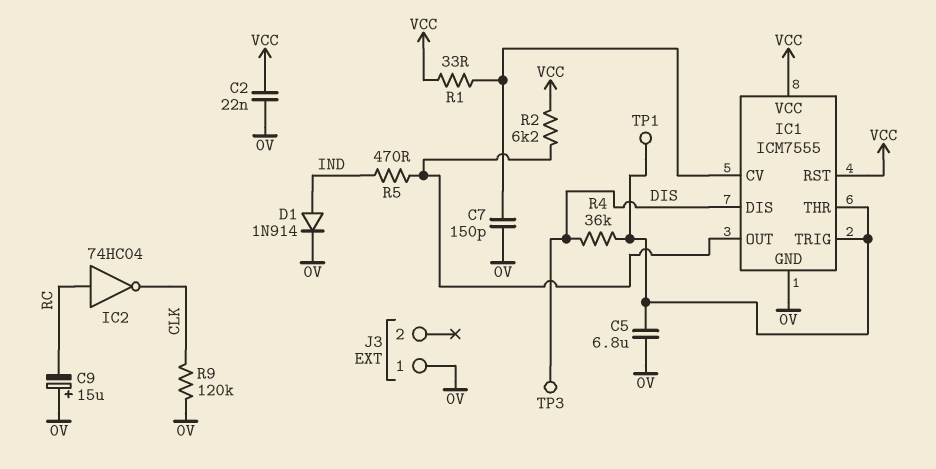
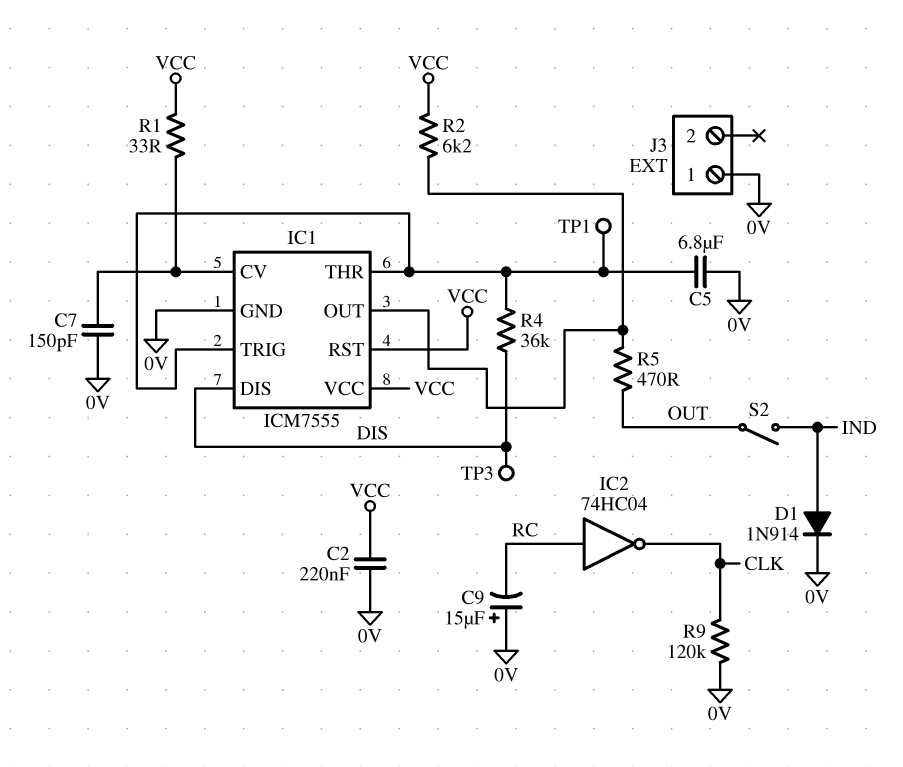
C2: 22nF (0V, VCC) -> 220nF (0V, VCC)
R5: 470 (IC1/OUT, IND) -> 470 (IC1/OUT, OUT)
S2: none -> switch (IND, OUT)

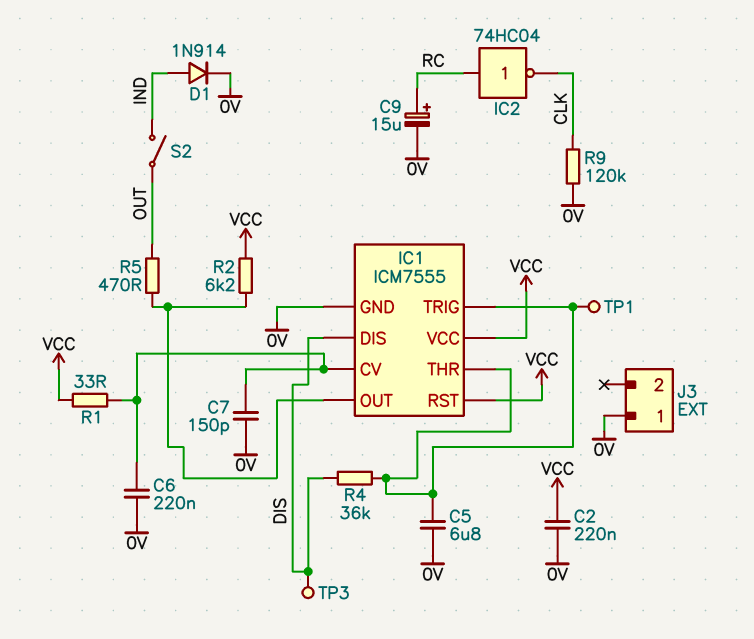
C6: none -> 220nF (0V, IC1/CV)
C9: 15uF (plus 0V, minus RC) -> 15uF (plus RC, minus 0V)

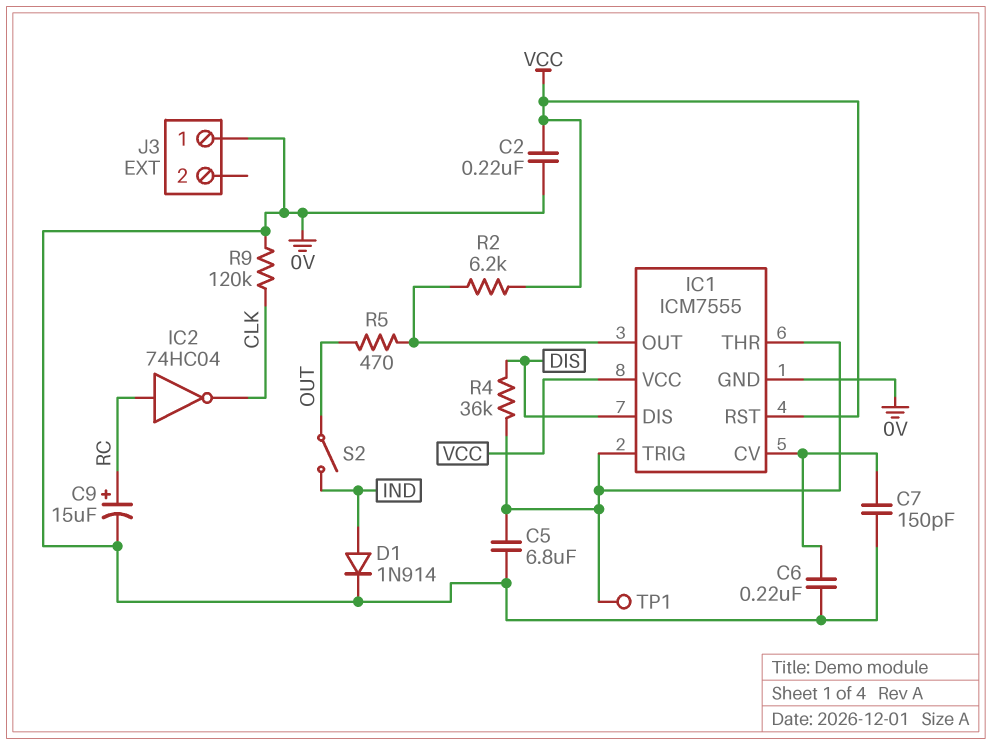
R1: 33 (IC1/CV, VCC) -> none
TP3: test point (DIS) -> none

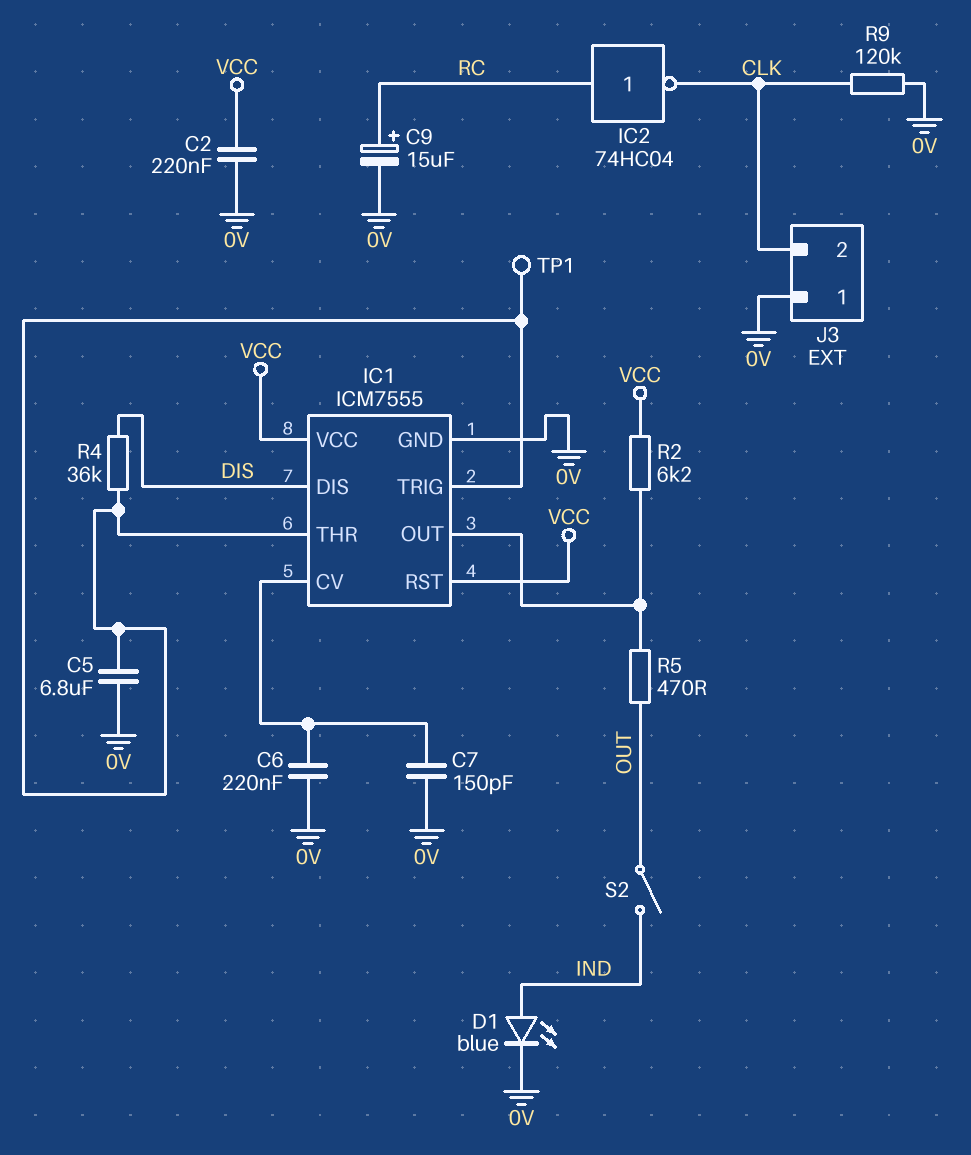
D1: diode 1N914 (A IND, K 0V) -> LED blue (A IND, K 0V)
J3 pin 2: none -> CLK

